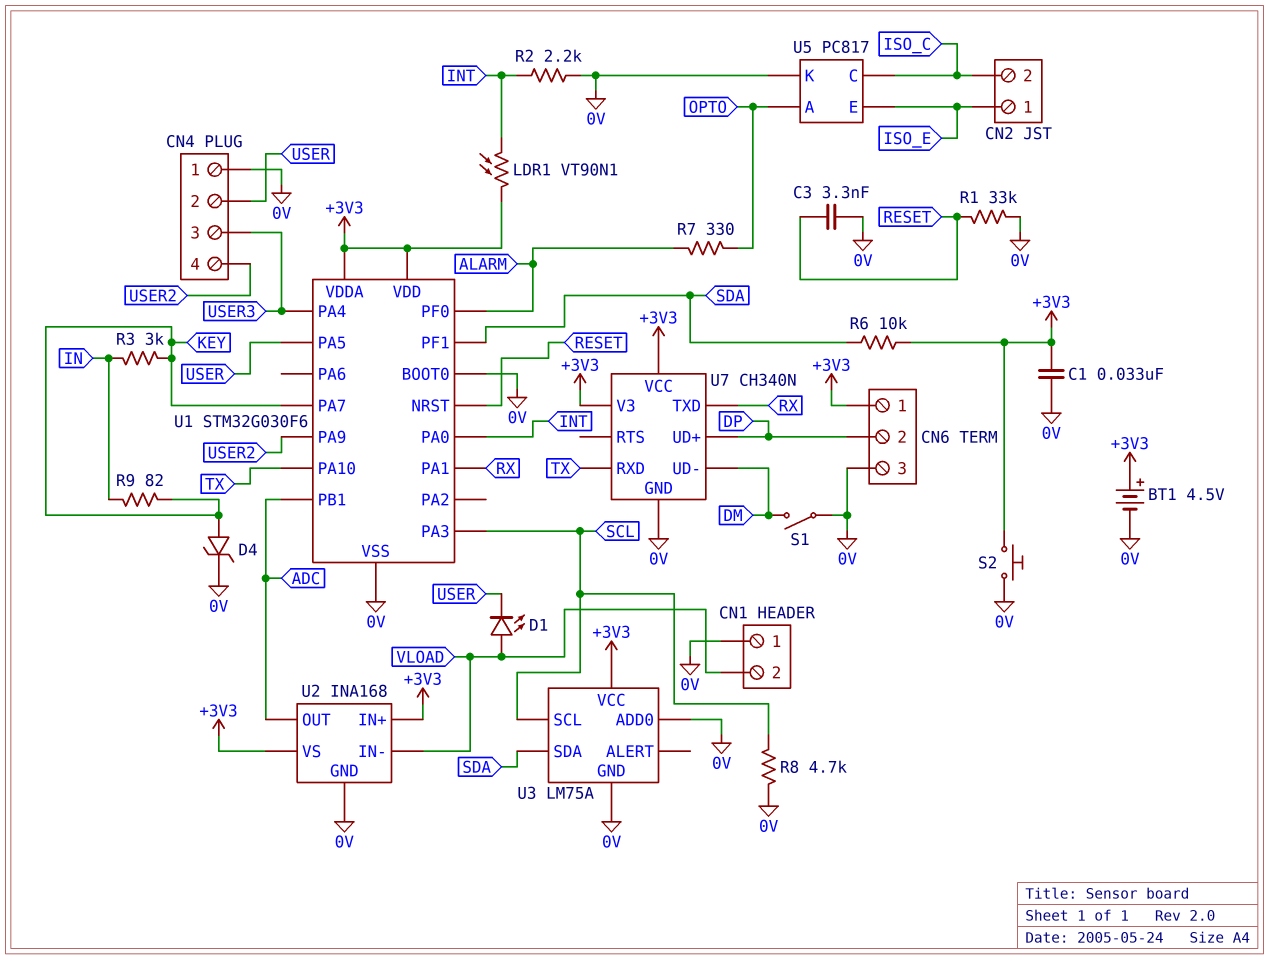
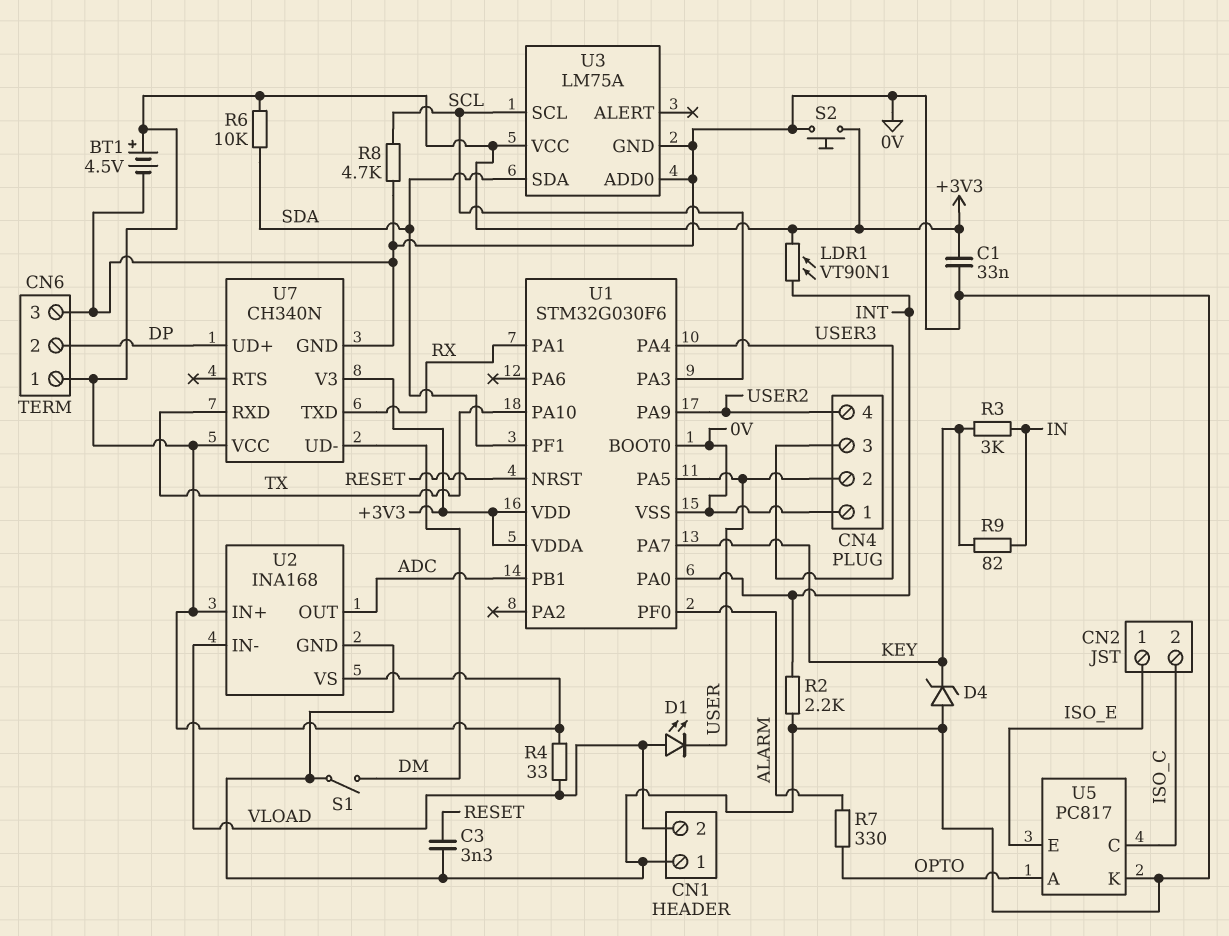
D4: zener (A KEY, K 0V) -> zener (A 0V, K KEY)
R1: 33k (0V, RESET) -> none
R4: none -> 33 (+3V3, VLOAD)

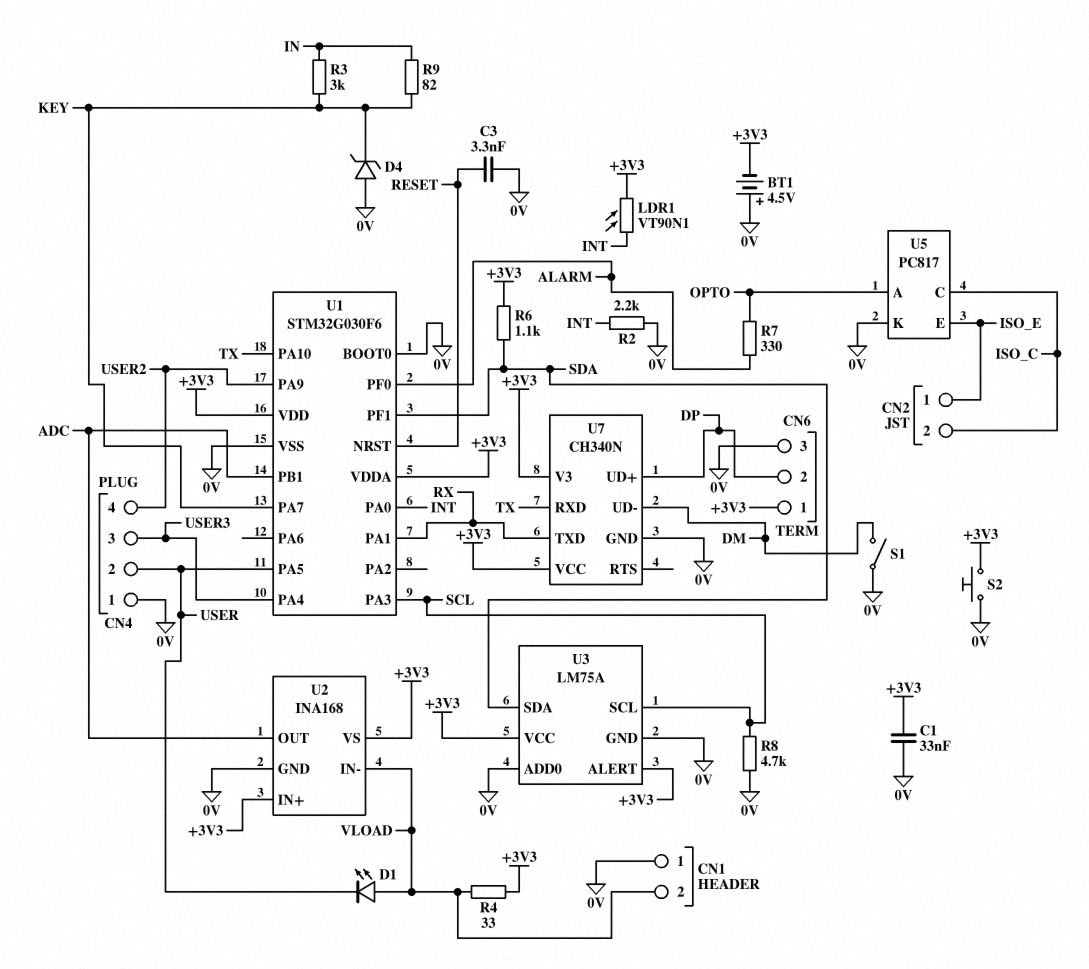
BT1: 4.5V (plus +3V3, minus 0V) -> 4.5V (plus 0V, minus +3V3)
R6: 10k (+3V3, SDA) -> 1.1k (+3V3, SDA)
U3 pin ALERT: none -> +3V3

